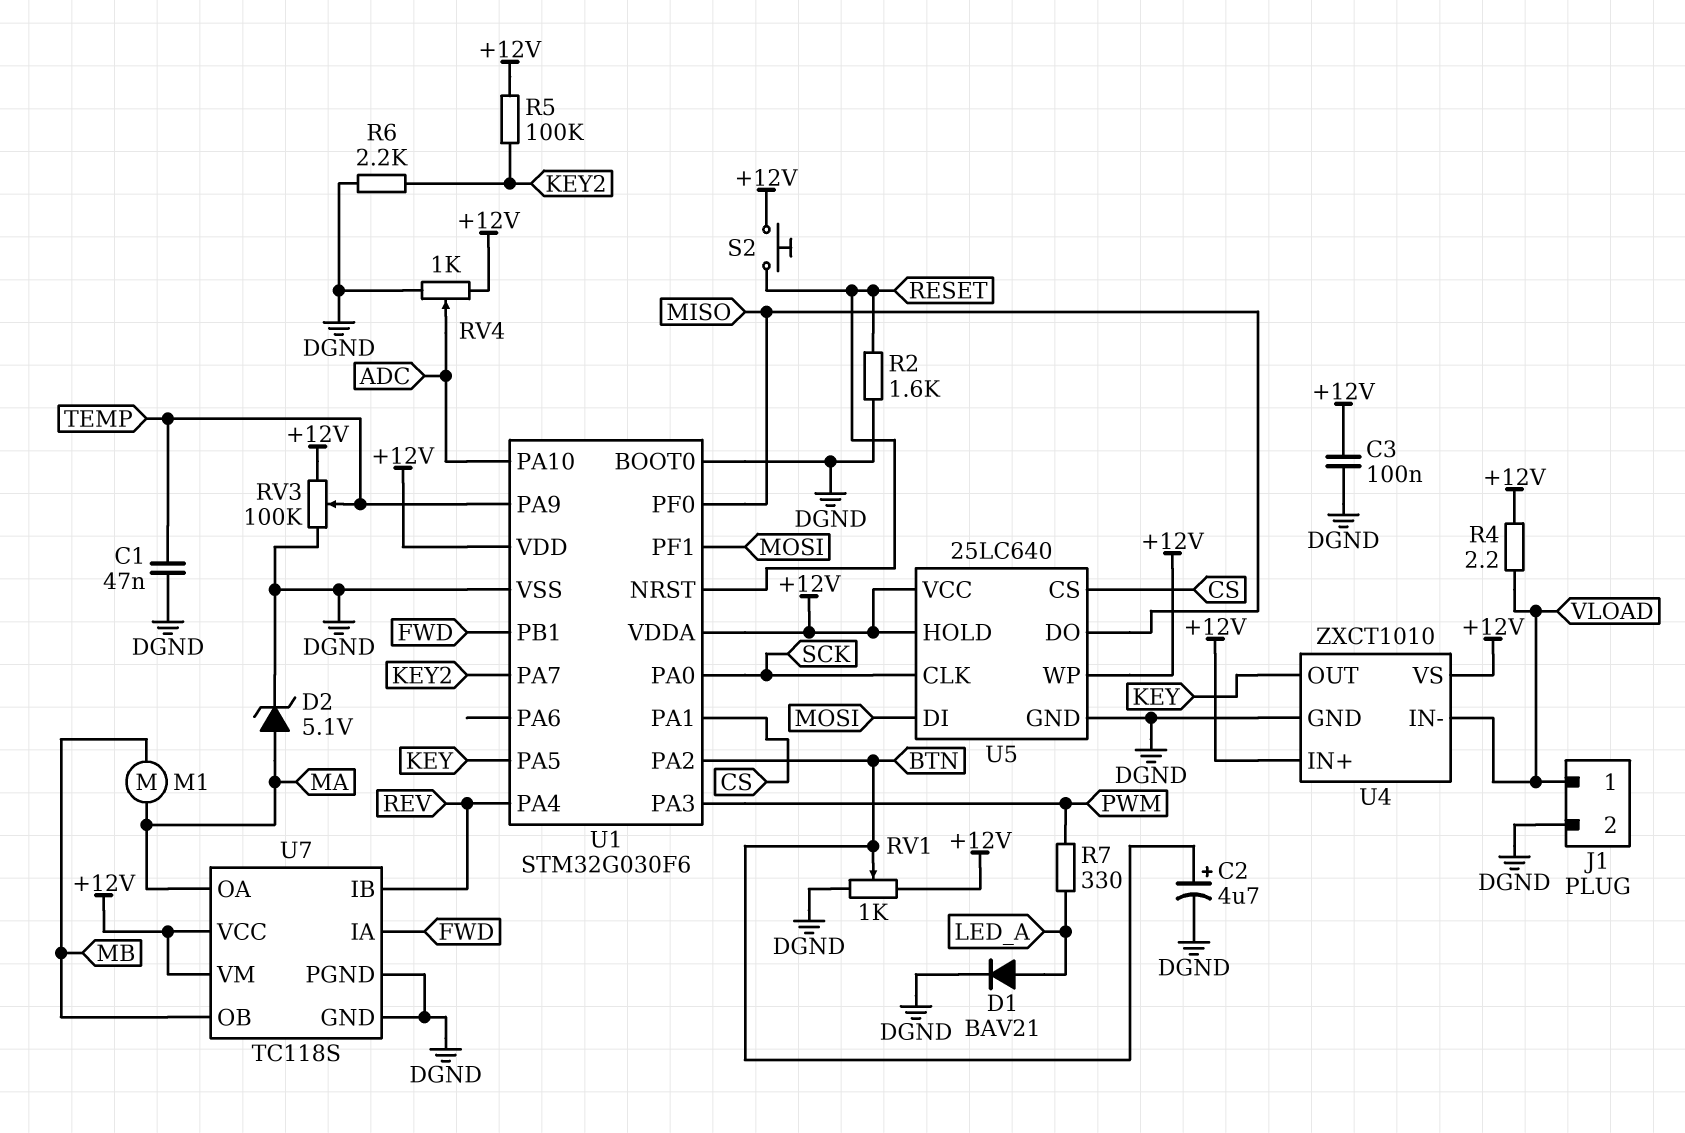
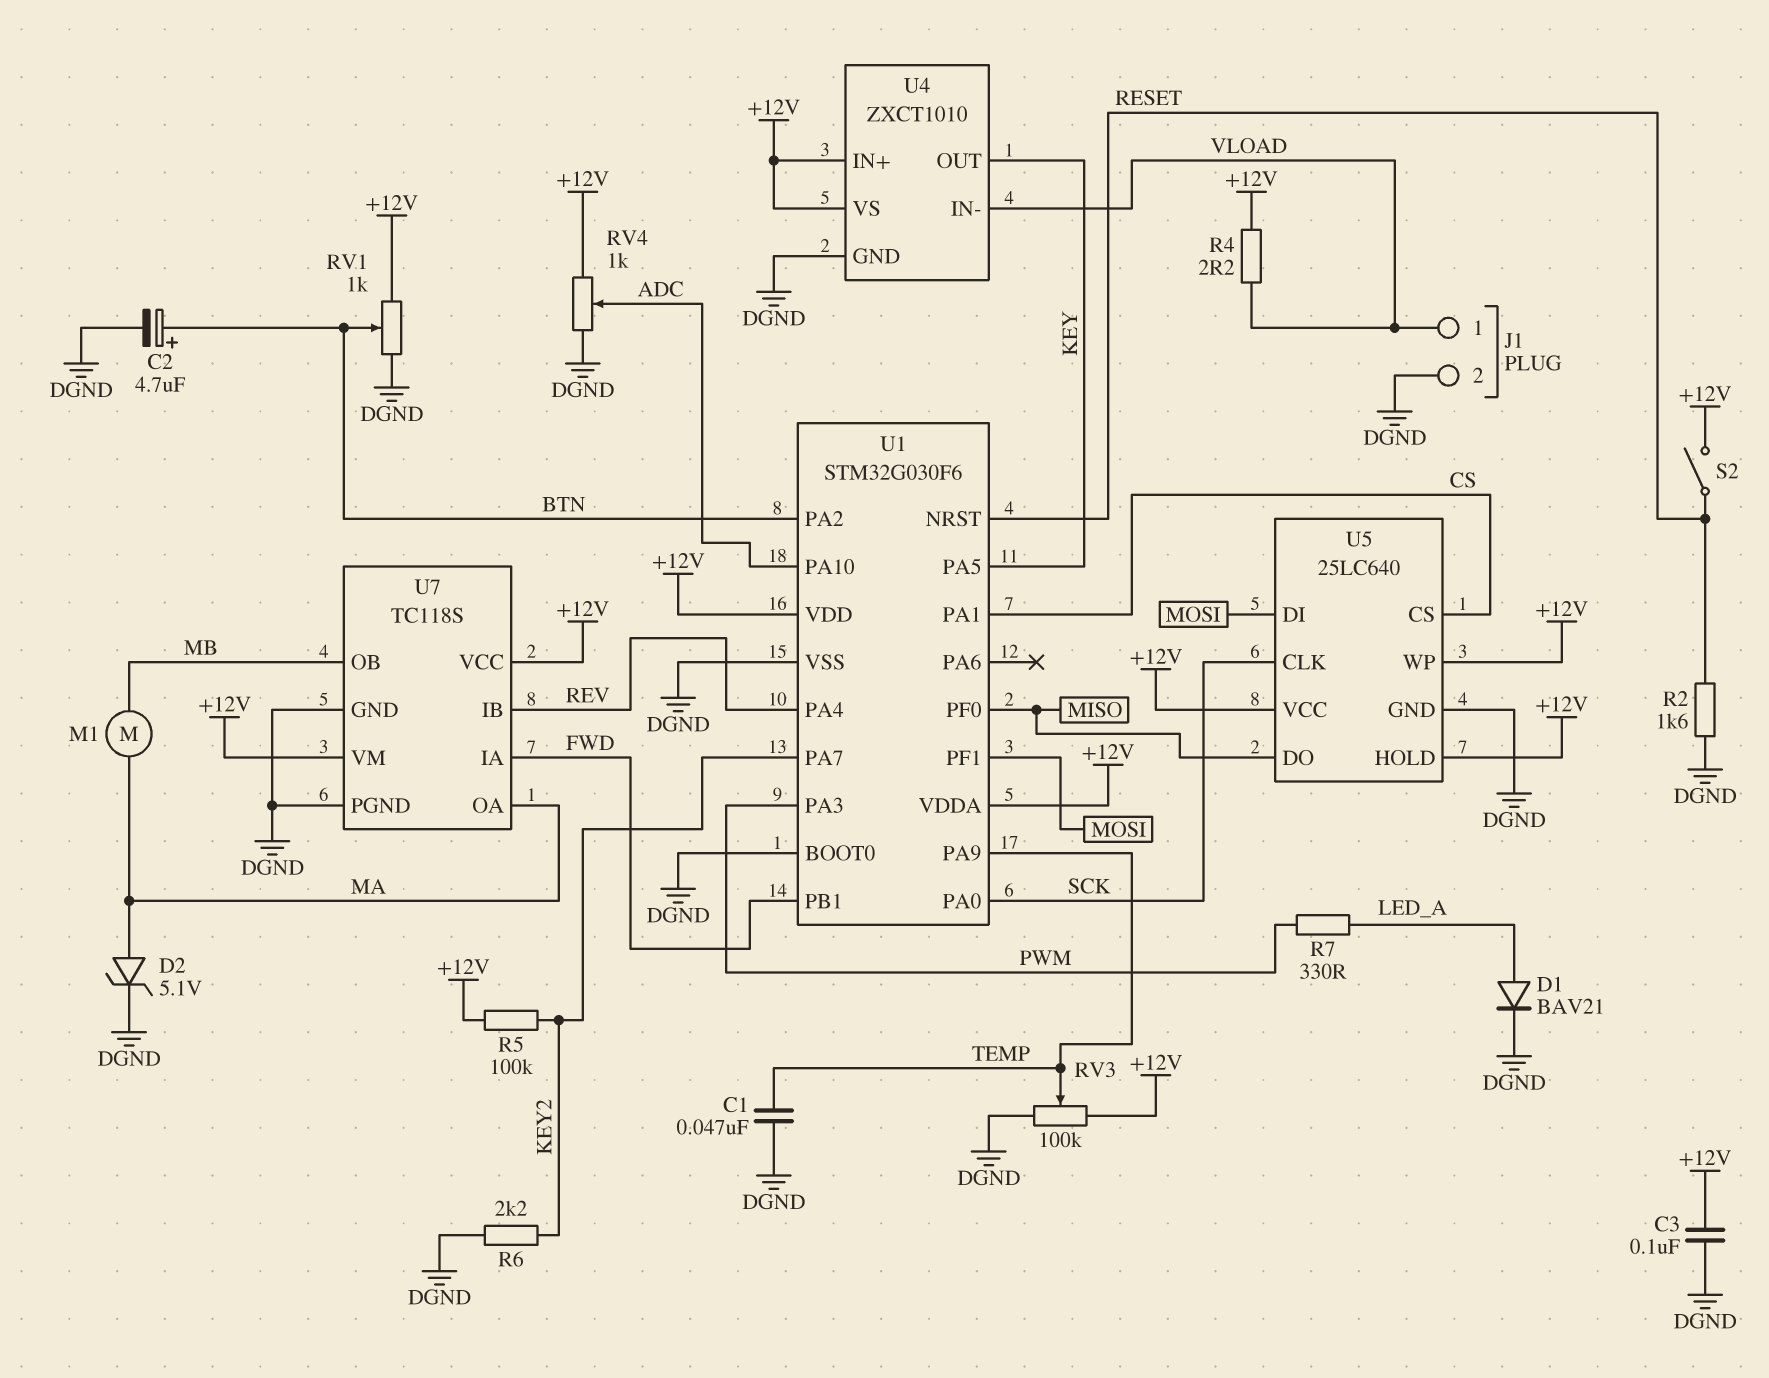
S2: button (+12V, RESET) -> switch (+12V, RESET)

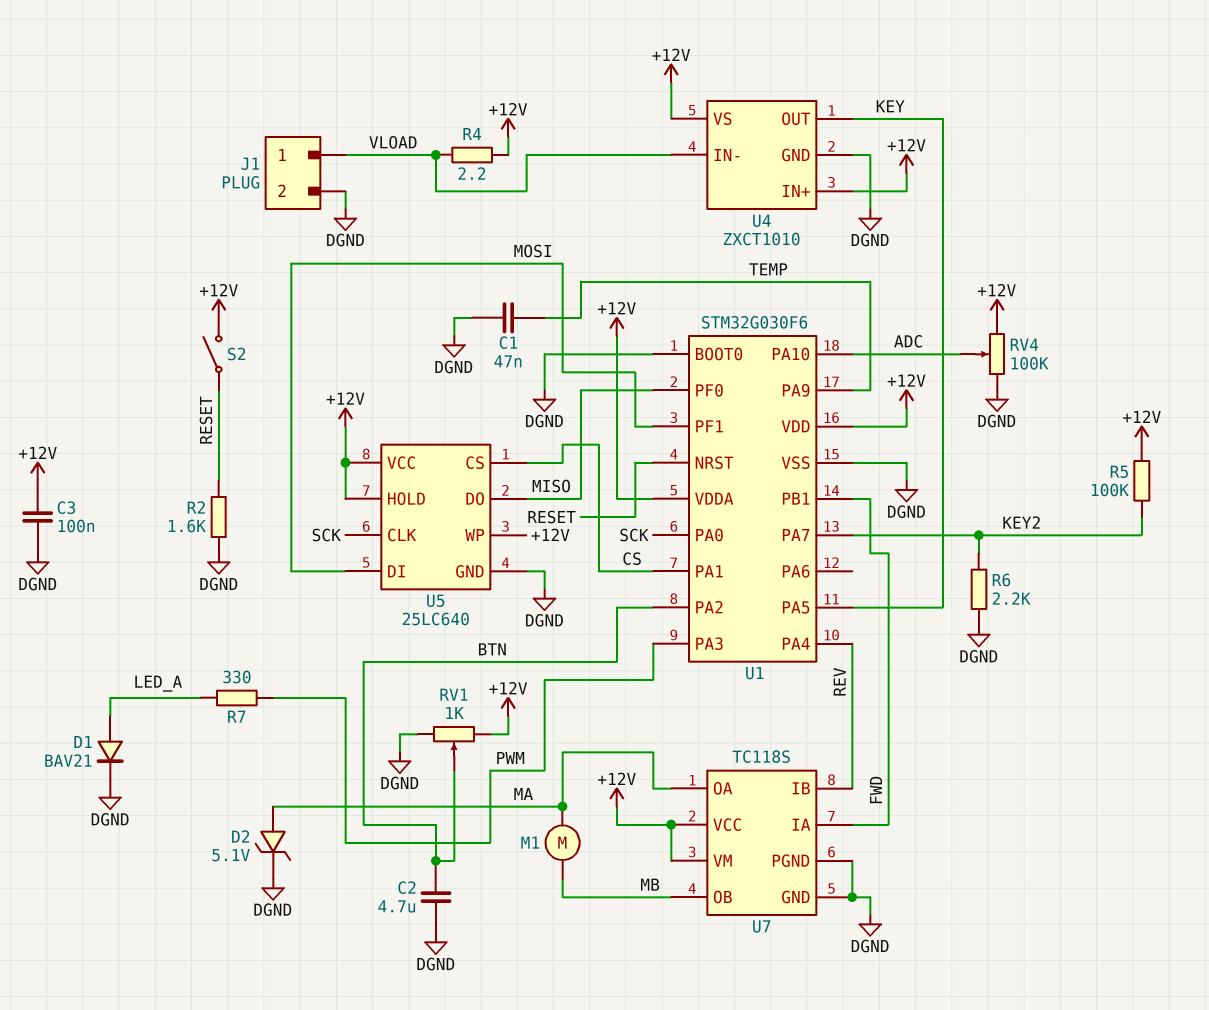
C2: 4.7uF (plus BTN, minus DGND) -> 4.7uF (BTN, DGND)
RV3: 100k (+12V, DGND, wiper TEMP) -> none
RV4: 1k (+12V, DGND, wiper ADC) -> 100k (+12V, DGND, wiper ADC)

